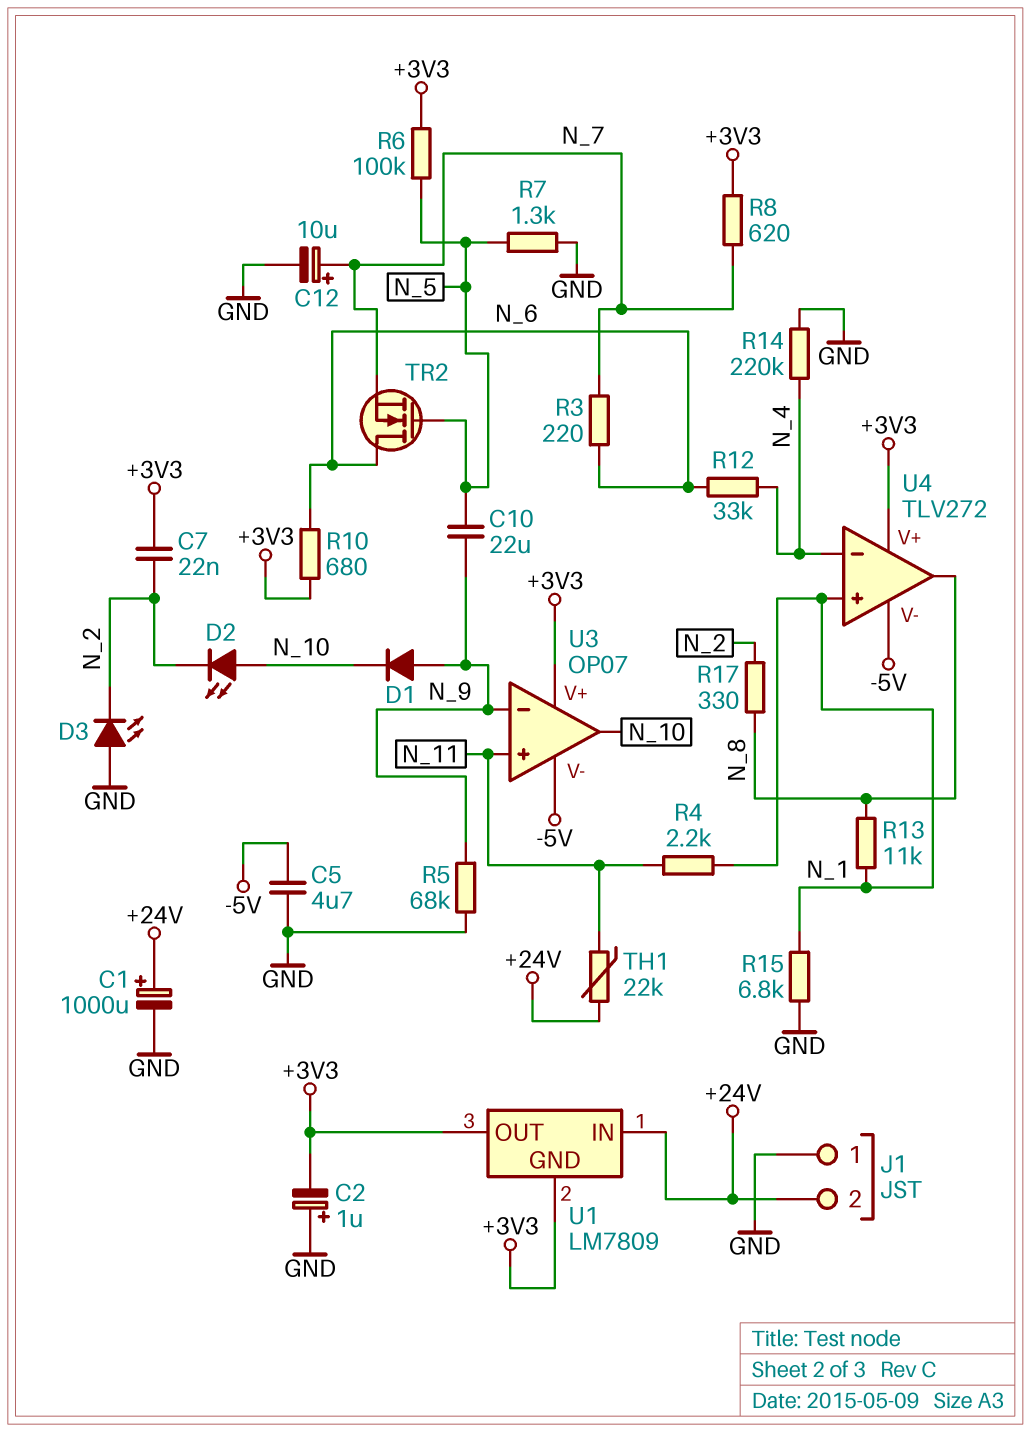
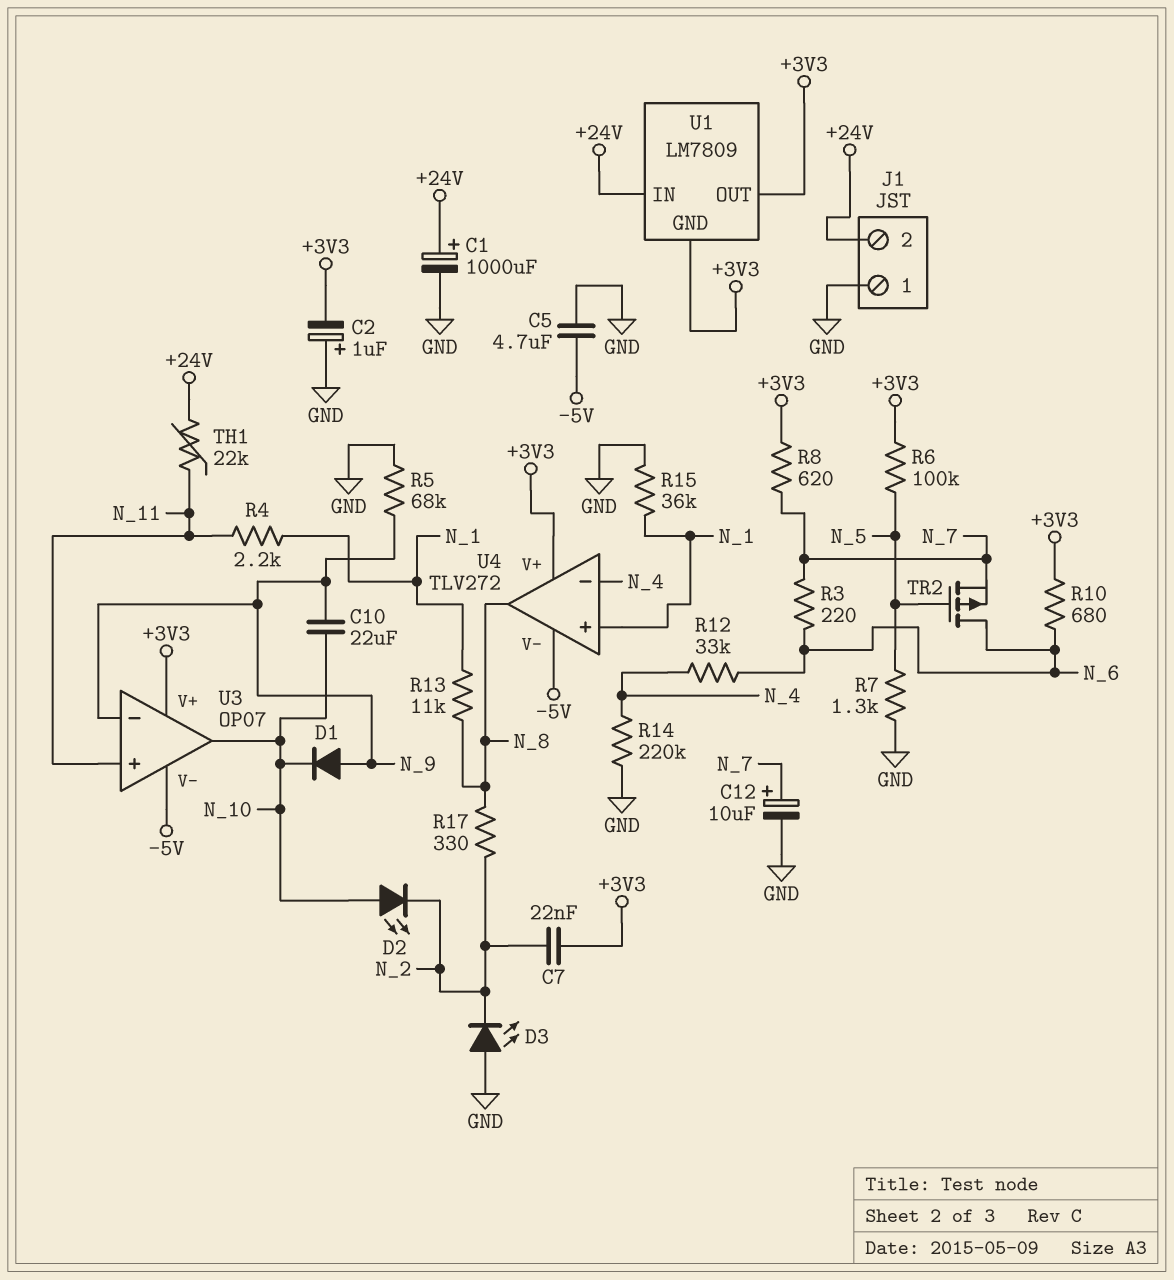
C10: 22uF (N_5, N_9) -> 22uF (N_9, N_10)
R15: 6.8k (GND, N_1) -> 36k (GND, N_1)
TR2: NMOS (G N_5, D N_6, S N_7) -> PMOS (G N_5, D N_6, S N_7)

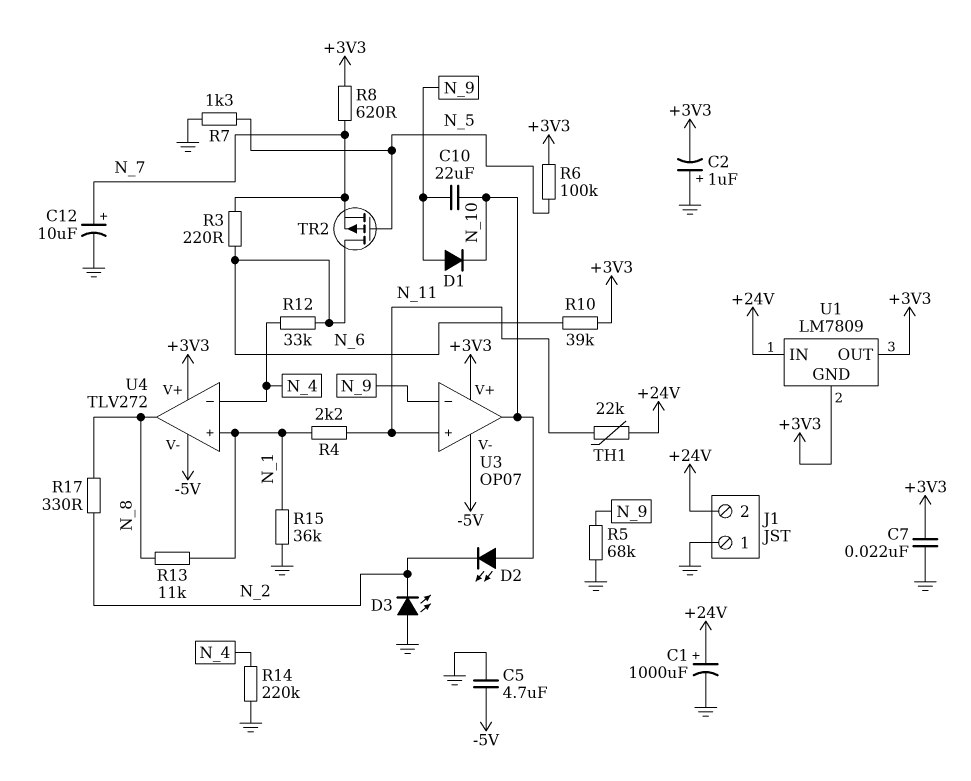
C7: 22nF (+3V3, N_2) -> 22nF (+3V3, GND)
R10: 680 (+3V3, N_6) -> 39k (+3V3, N_6)

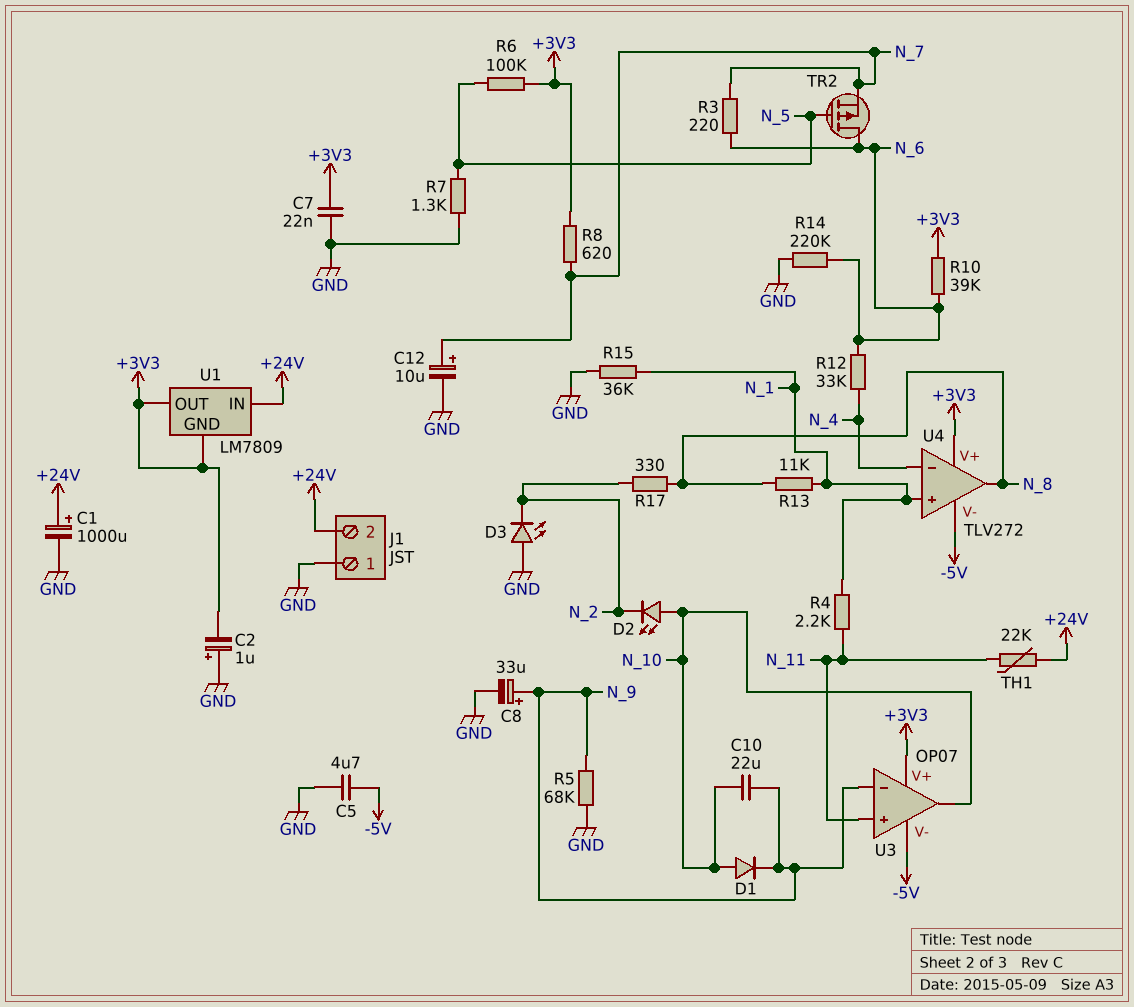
C8: none -> 33uF (plus N_9, minus GND)
D1: diode (A N_9, K N_10) -> diode (A N_10, K N_9)
R14: 220k (GND, N_4) -> 220k (GND, N_6)

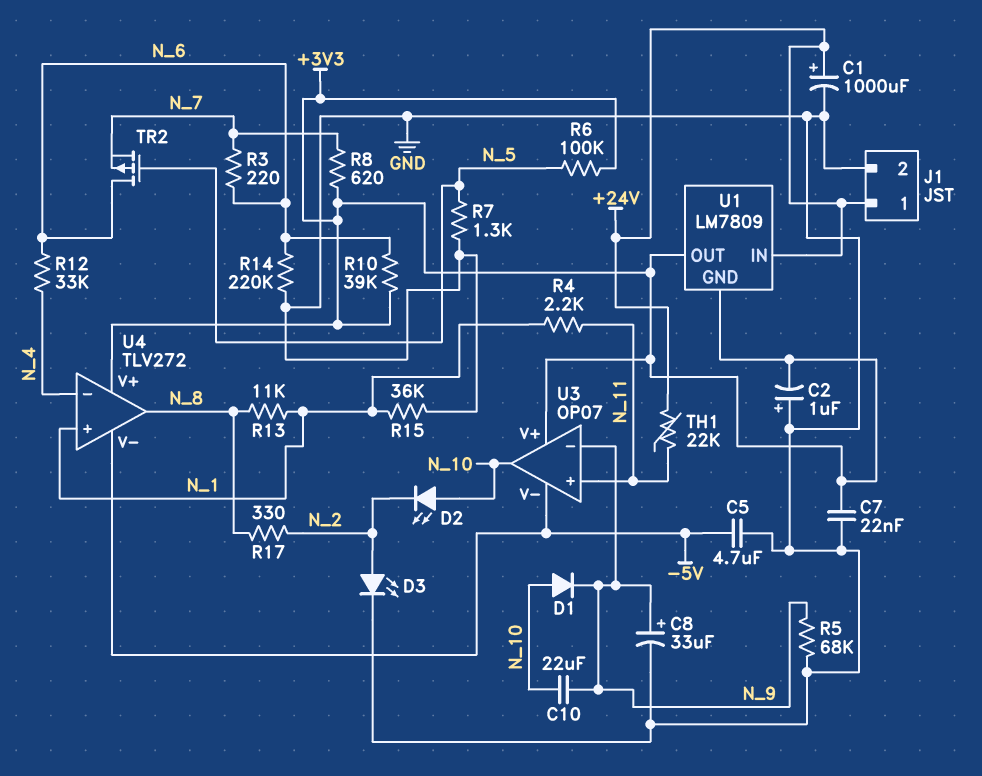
C12: 10uF (plus N_7, minus GND) -> none
D3: LED (A GND, K N_2) -> LED (A N_2, K GND)
J1 pin 1: GND -> +24V
J1 pin 2: +24V -> GND

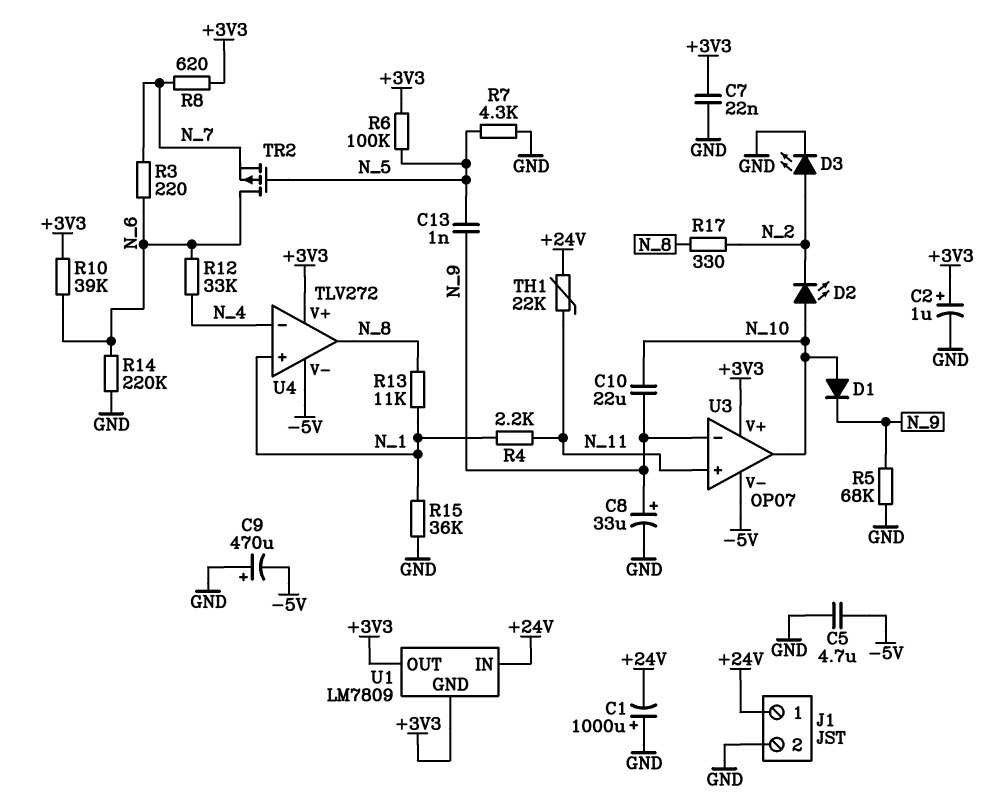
C1: 1000uF (plus +24V, minus GND) -> 1000uF (plus GND, minus +24V)
C2: 1uF (plus GND, minus +3V3) -> 1uF (plus +3V3, minus GND)
C9: none -> 470uF (plus GND, minus -5V)
C13: none -> 1nF (N_5, N_9)
R7: 1.3k (GND, N_5) -> 4.3k (GND, N_5)

